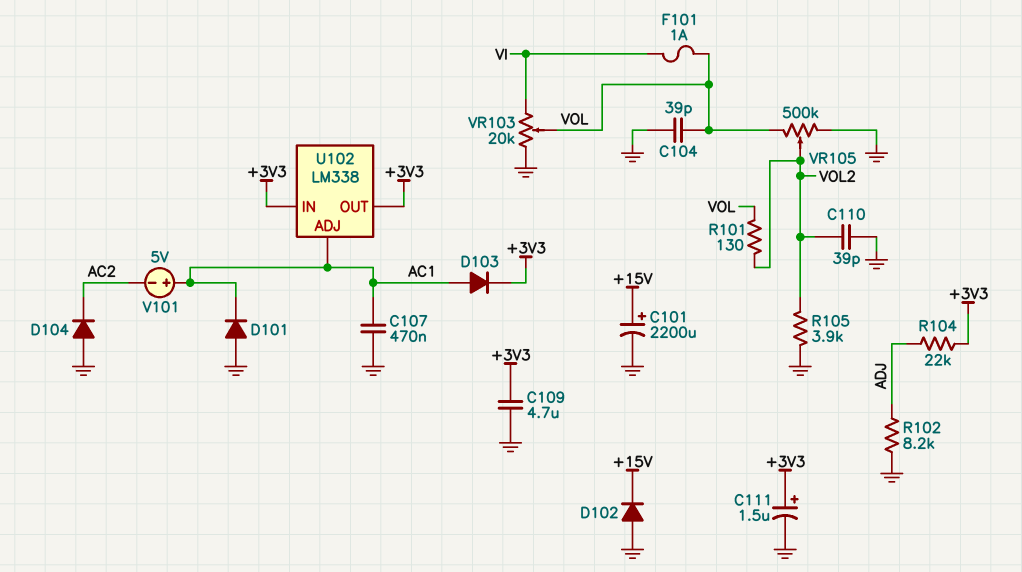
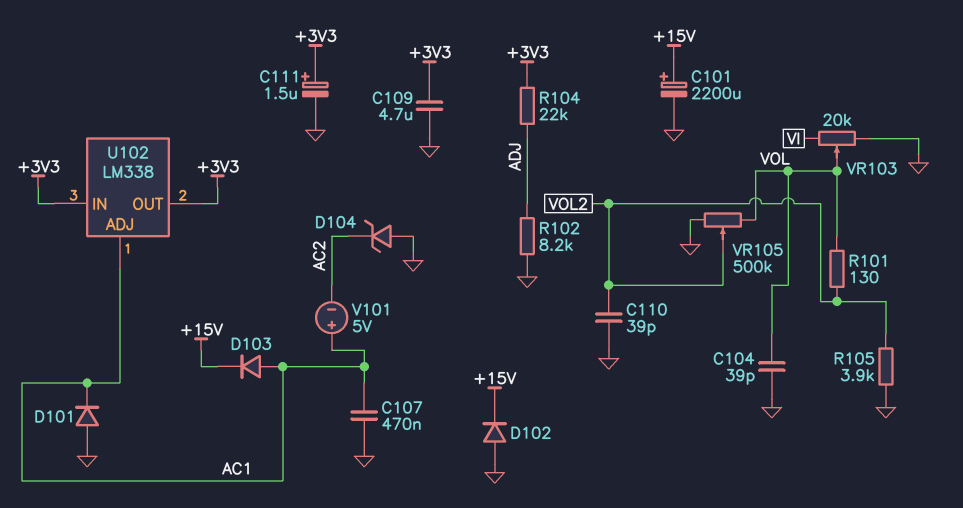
D103: diode (A AC1, K +3V3) -> diode (A AC1, K +15V)
D104: diode (A GND, K AC2) -> zener (A GND, K AC2)
F101: 1A (VI, VOL) -> none

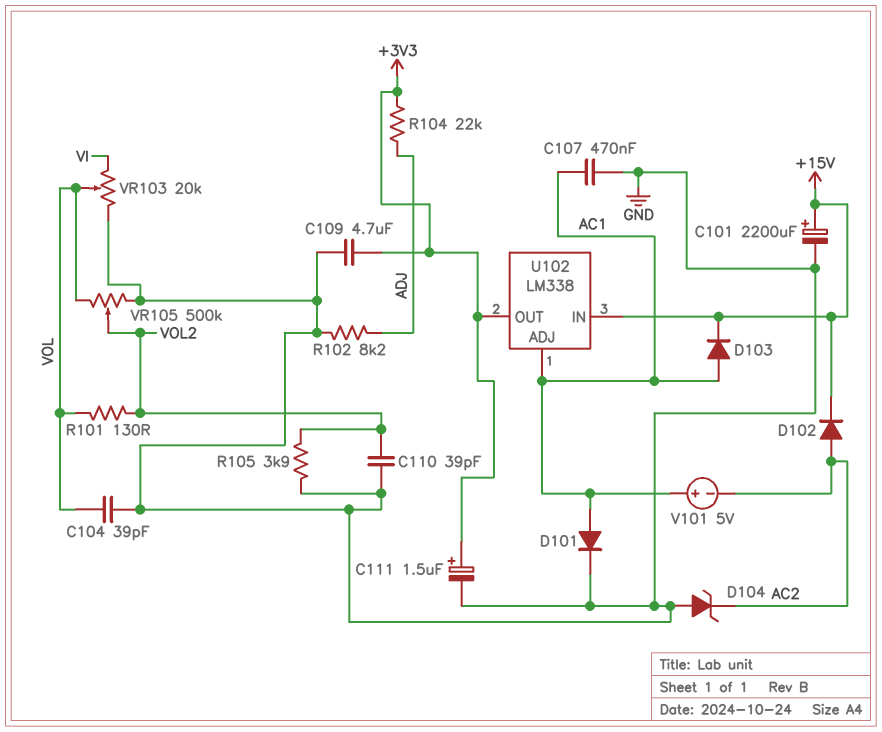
D101: diode (A GND, K AC1) -> diode (A AC1, K GND)
D102: diode (A GND, K +15V) -> diode (A AC2, K +15V)
U102 pin IN: +3V3 -> +15V

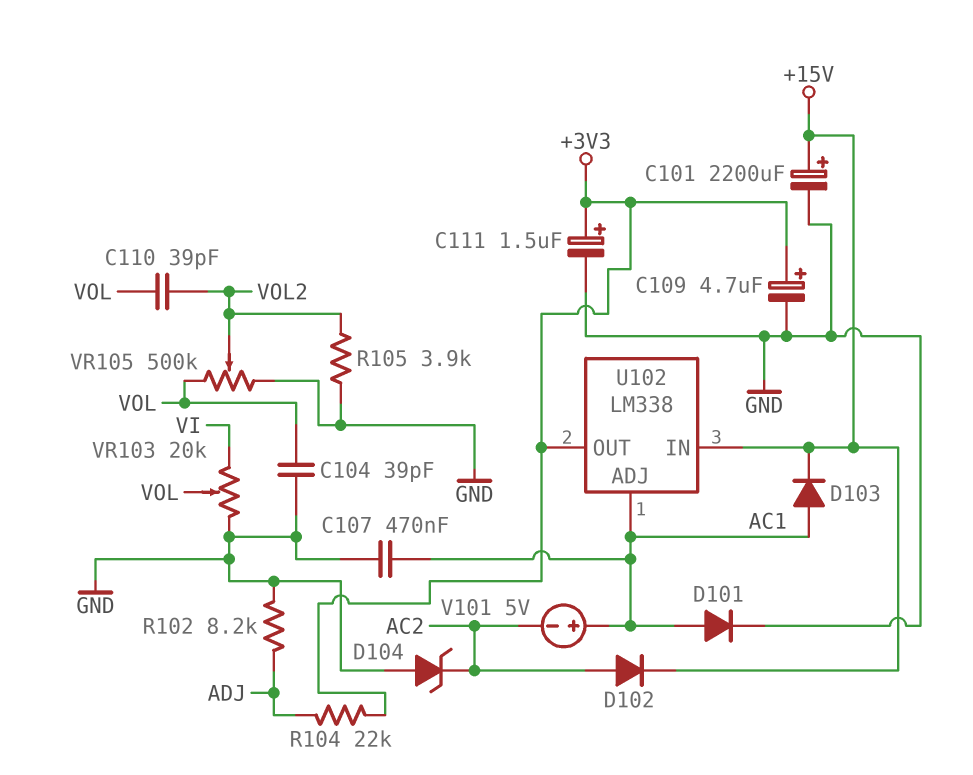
C109: 4.7uF (+3V3, GND) -> 4.7uF (plus +3V3, minus GND)
C110: 39pF (GND, VOL2) -> 39pF (VOL, VOL2)
R101: 130 (VOL, VOL2) -> none

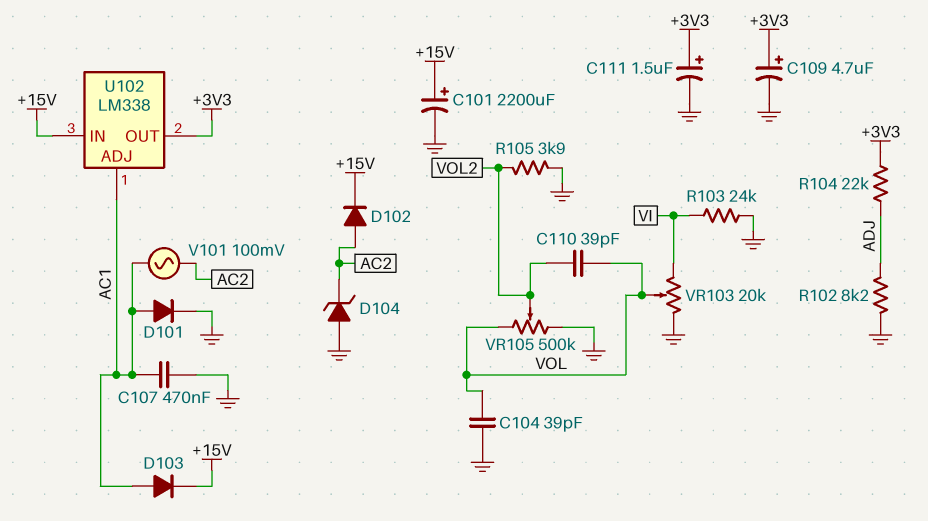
R103: none -> 24k (GND, VI)
V101: 5V (plus AC1, minus AC2) -> AC 100mV (AC1, AC2)

